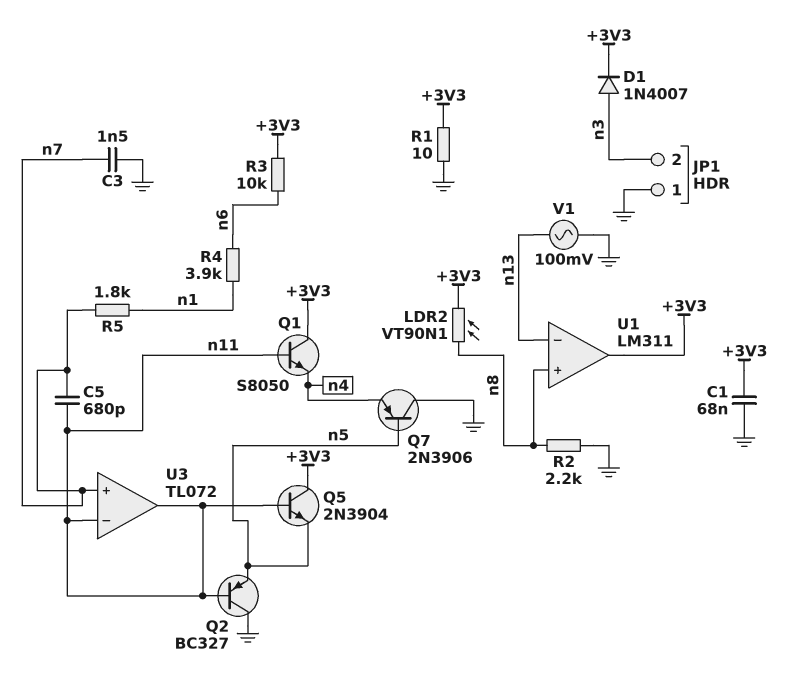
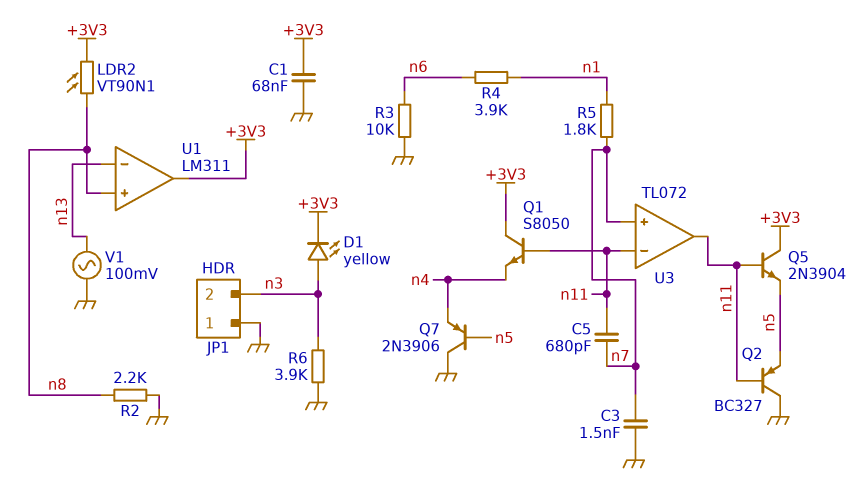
D1: diode 1N4007 (A n3, K +3V3) -> LED yellow (A n3, K +3V3)
R1: 10 (+3V3, GND) -> none
R3: 10k (+3V3, n6) -> 10k (GND, n6)
R6: none -> 3.9k (GND, n3)

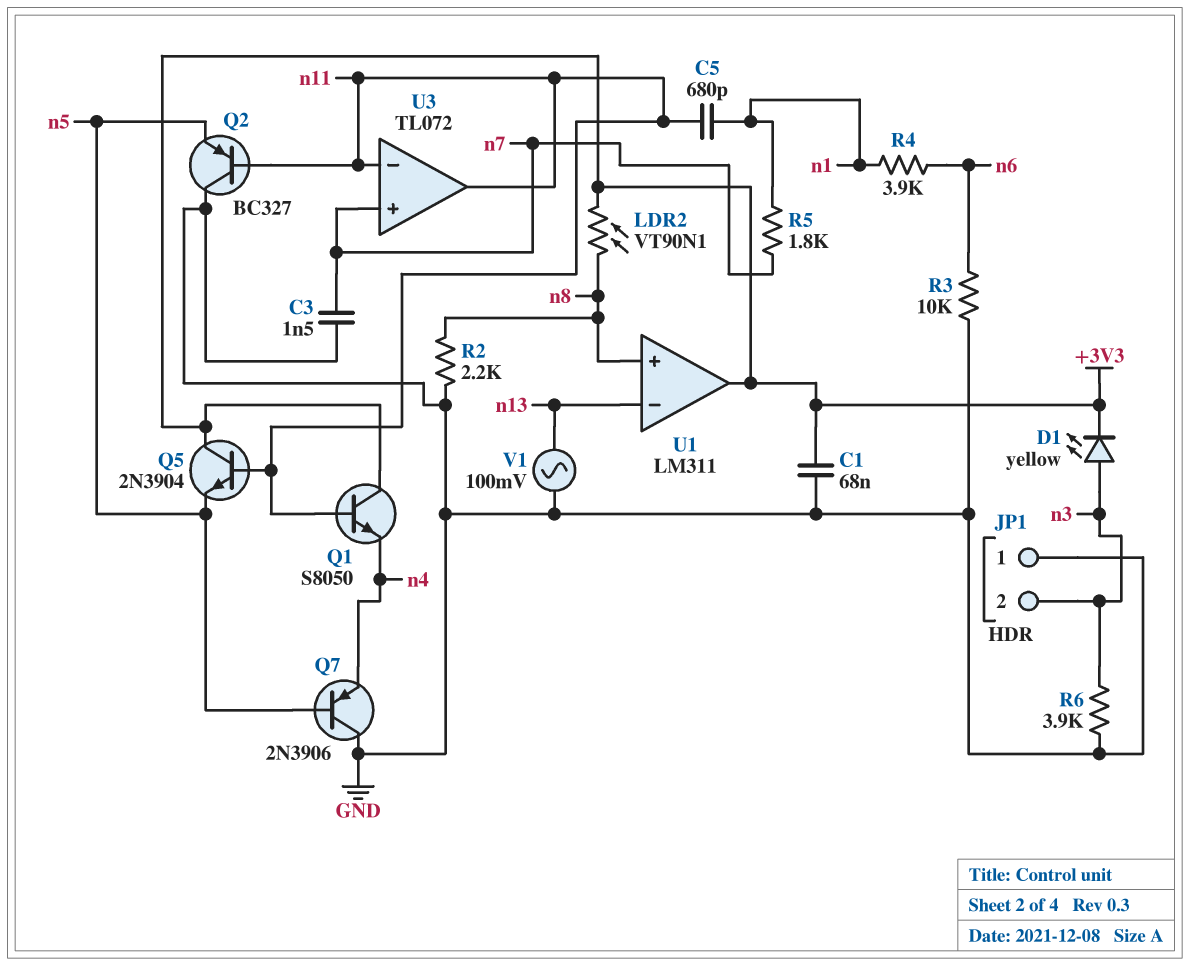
C5: 680pF (n7, n11) -> 680pF (n1, n11)

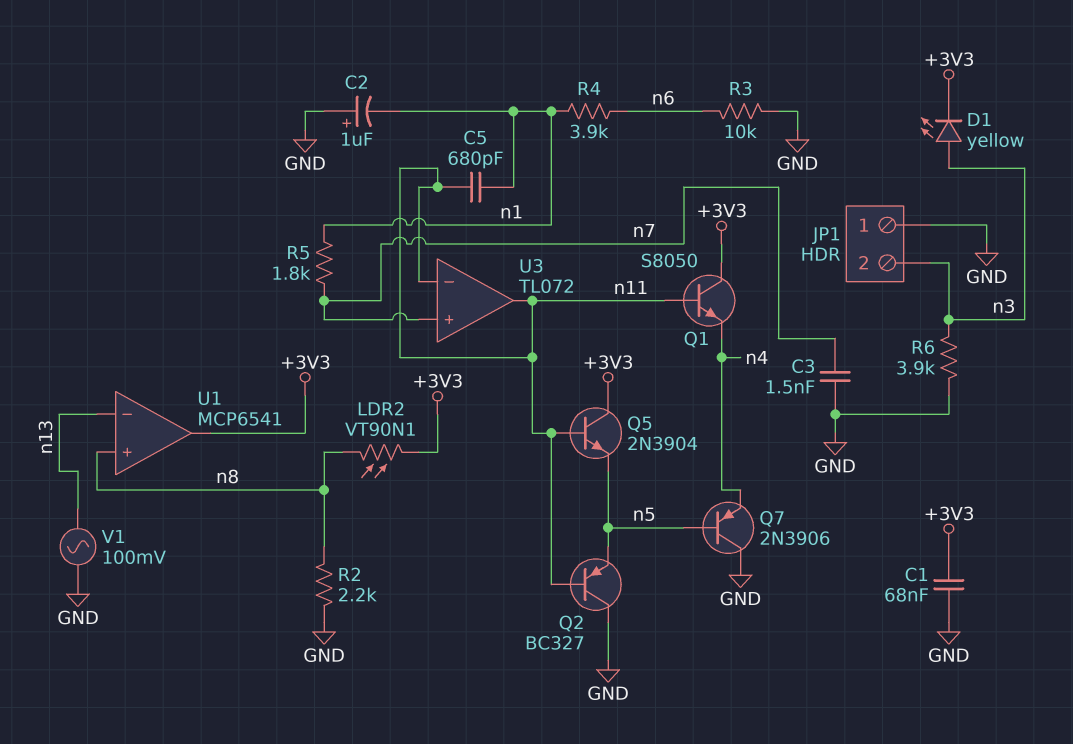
C2: none -> 1uF (plus GND, minus n1)
U1: LM311 -> MCP6541

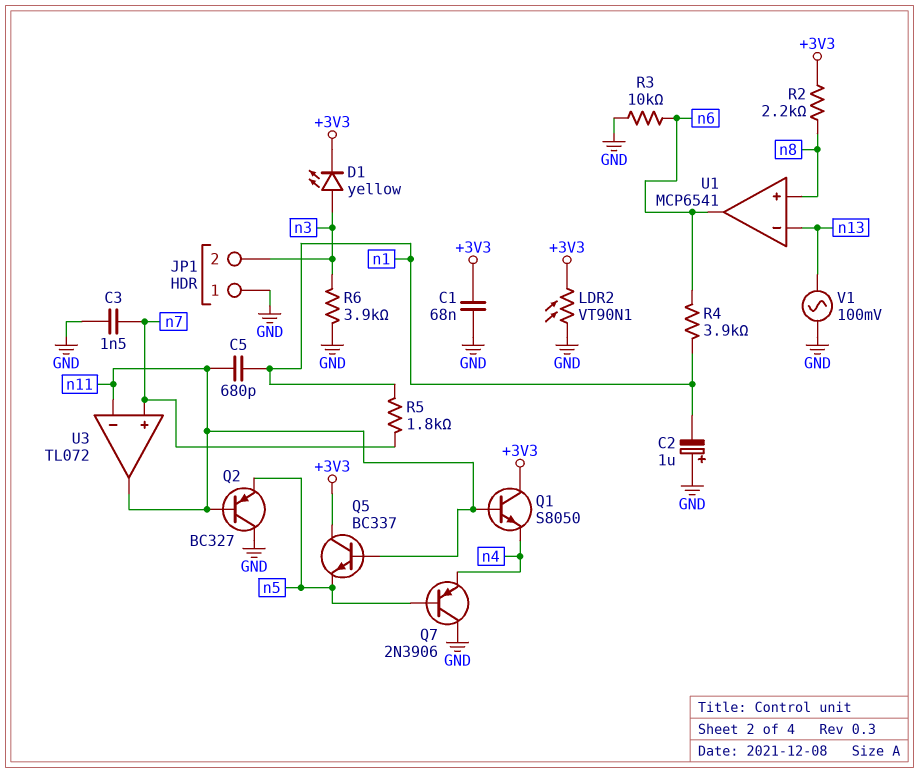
LDR2: VT90N1 (+3V3, n8) -> VT90N1 (+3V3, GND)
Q5: NPN 2N3904 (B n11, C +3V3, E n5) -> NPN BC337 (B n11, C +3V3, E n5)
R2: 2.2k (GND, n8) -> 2.2k (+3V3, n8)
U1 pin out: +3V3 -> n6

